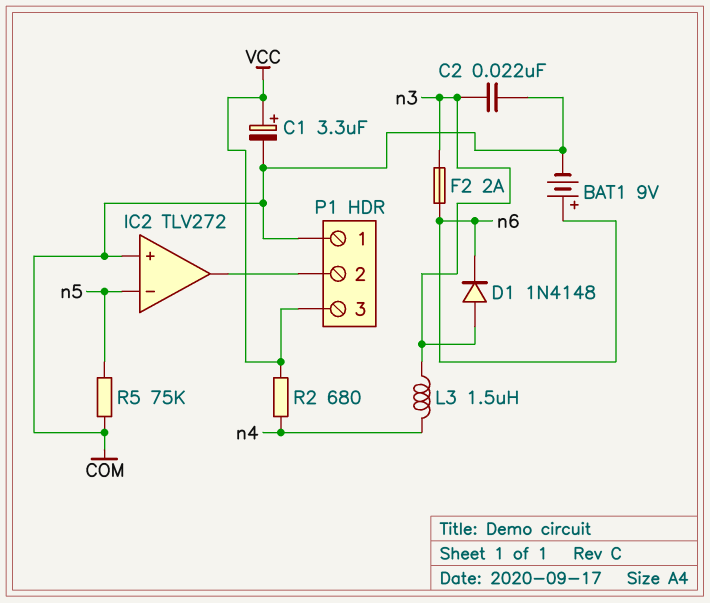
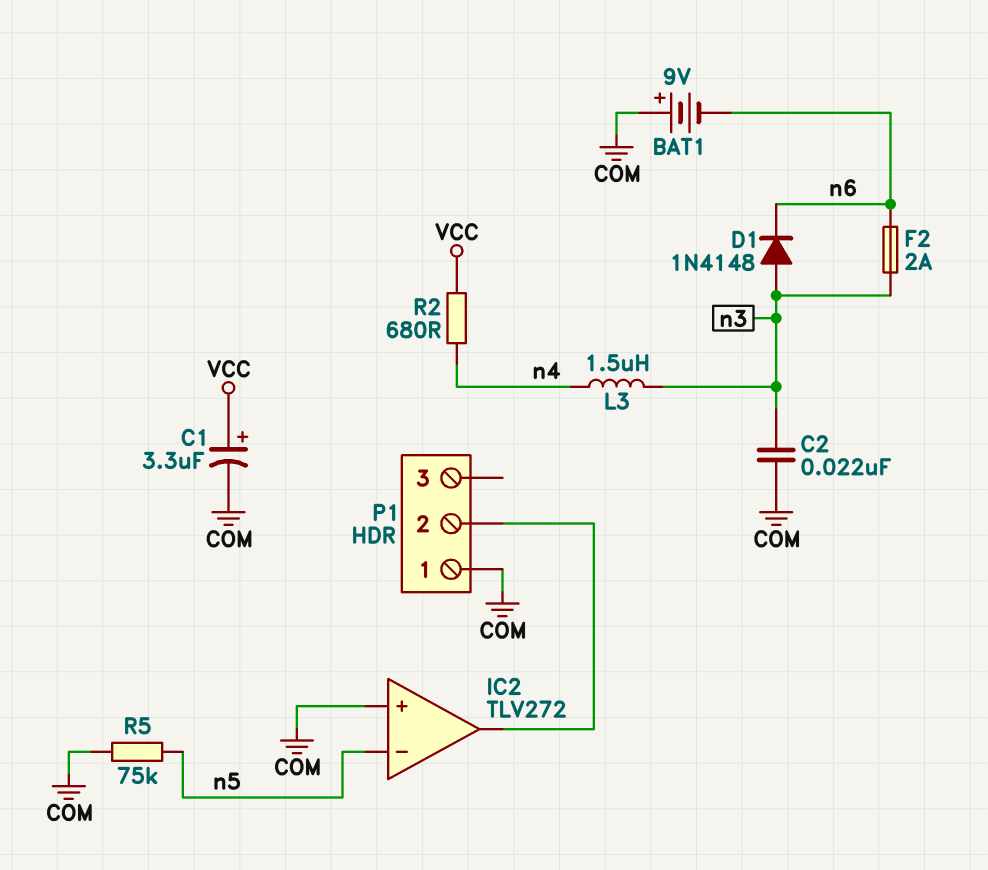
BAT1: 9V (plus n6, minus COM) -> 9V (plus COM, minus n6)
P1 pin 3: VCC -> none

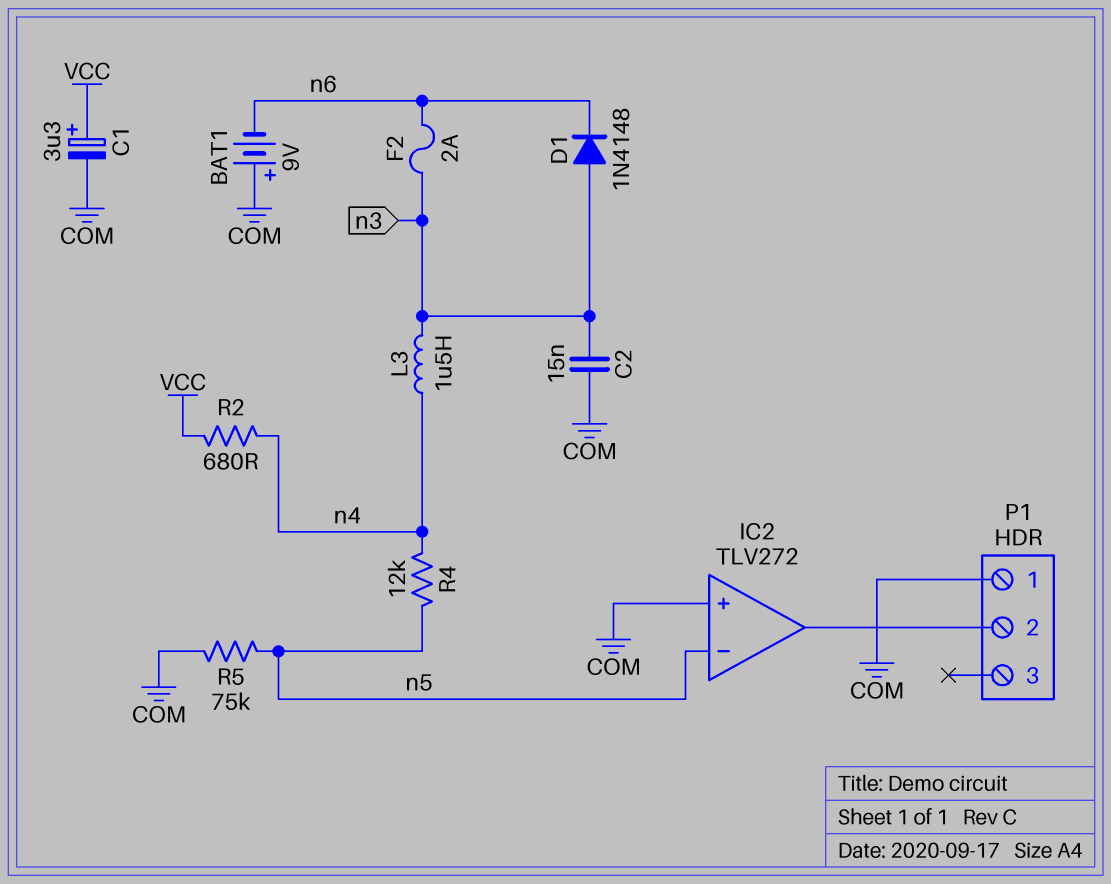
C2: 22nF (COM, n3) -> 15nF (COM, n3)
R4: none -> 12k (n4, n5)

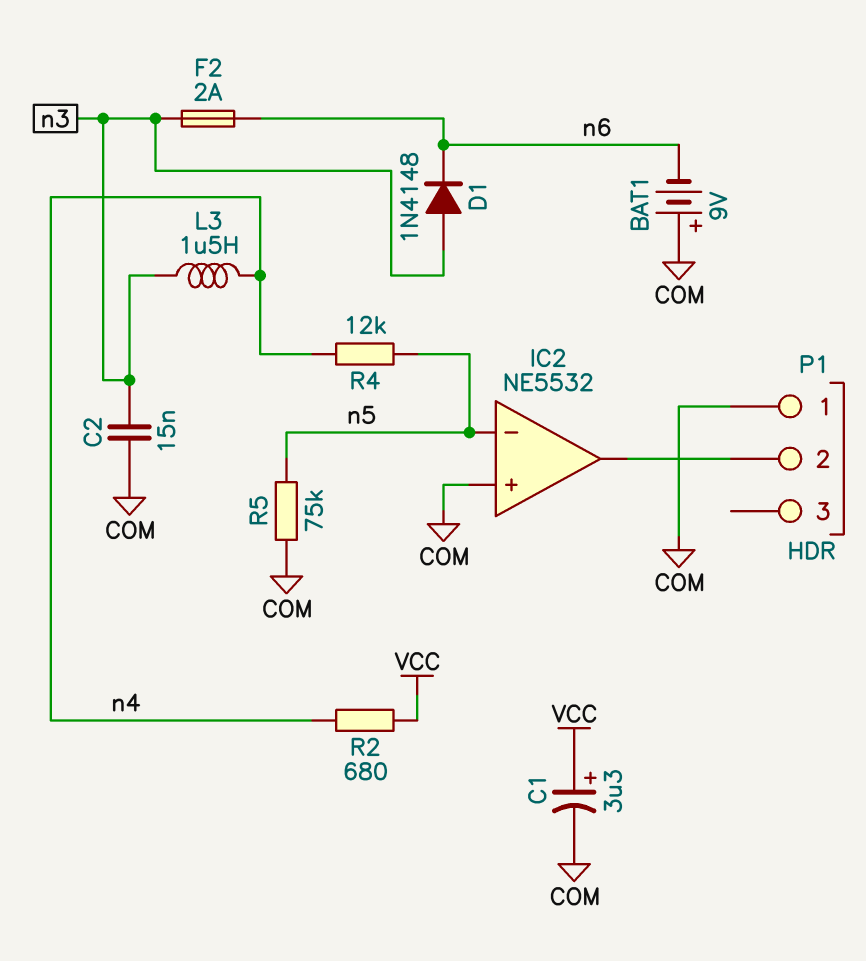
IC2: TLV272 -> NE5532

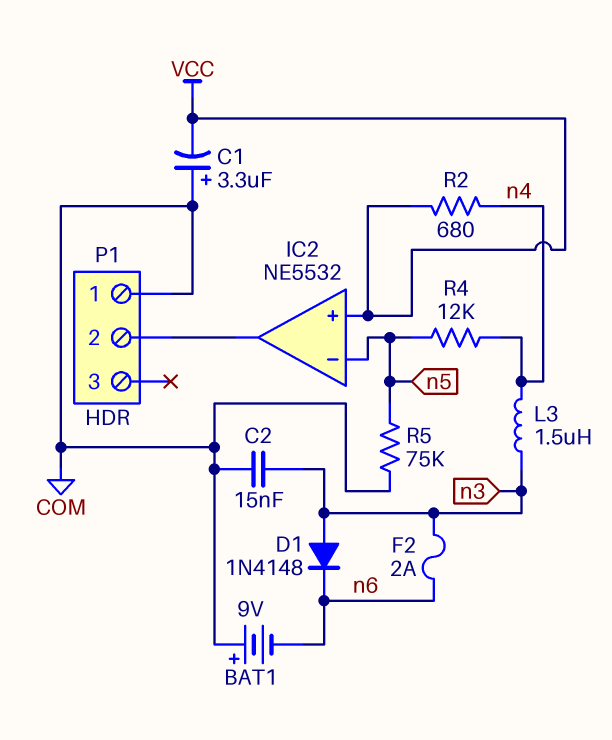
C1: 3.3uF (plus VCC, minus COM) -> 3.3uF (plus COM, minus VCC)
IC2 pin in+: COM -> VCC

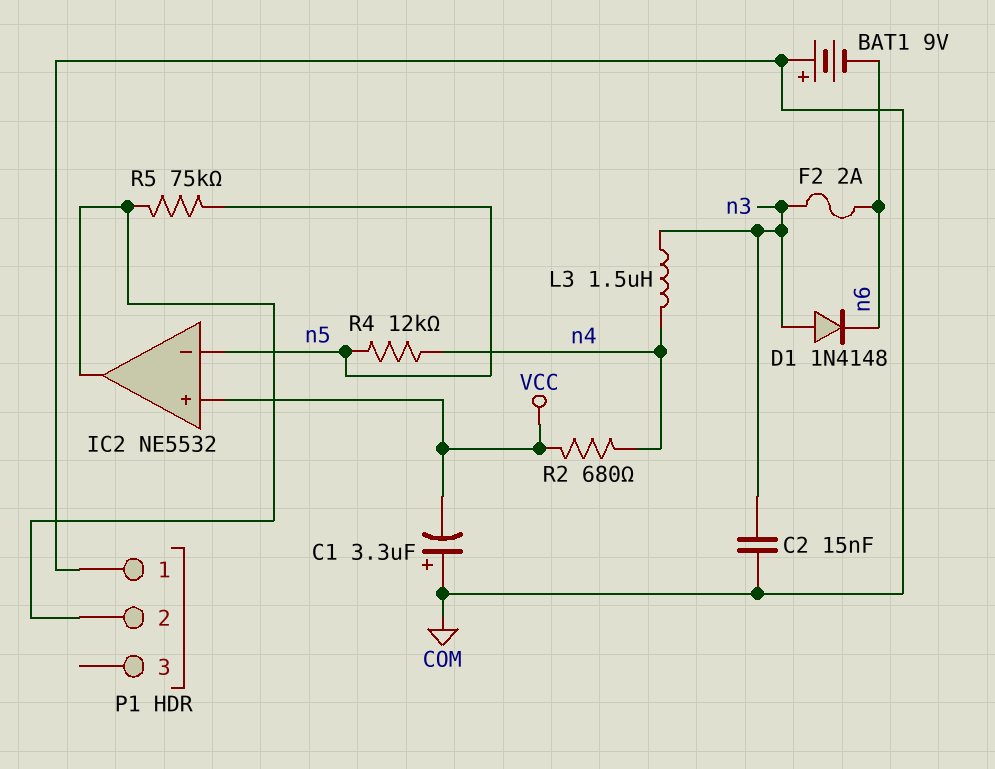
R5: 75k (COM, n5) -> 75k (IC2/out, n5)

